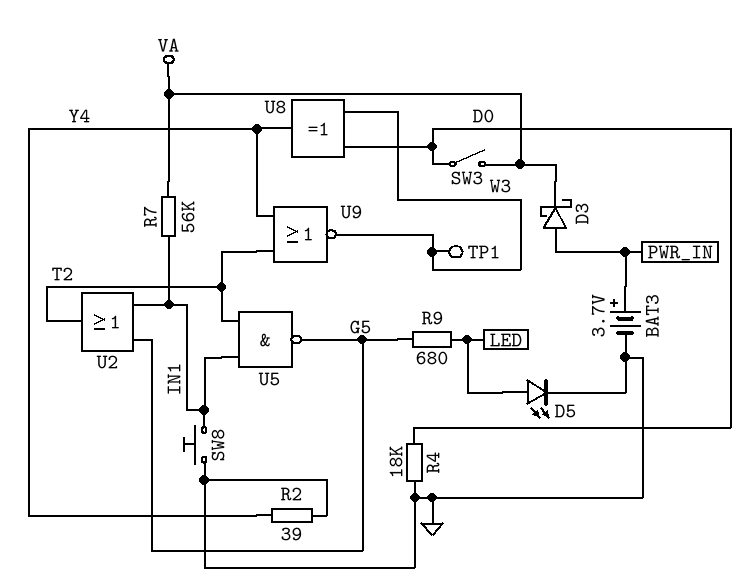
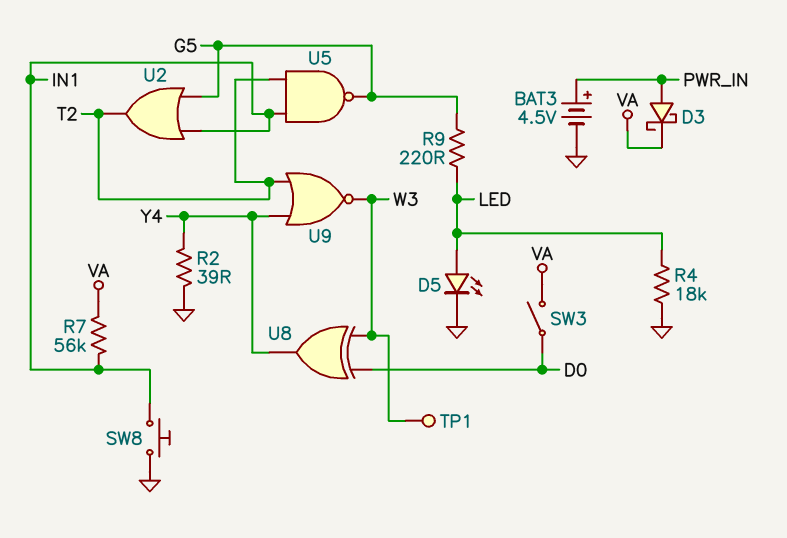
BAT3: 3.7V (plus PWR_IN, minus GND) -> 4.5V (plus PWR_IN, minus GND)
R4: 18k (D0, GND) -> 18k (GND, LED)
R9: 680 (G5, LED) -> 220 (G5, LED)

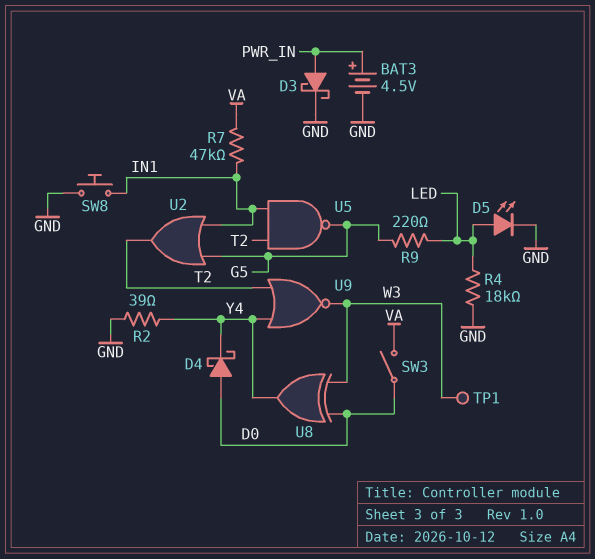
D3: schottky (A PWR_IN, K VA) -> schottky (A PWR_IN, K GND)
D4: none -> schottky (A D0, K Y4)
R7: 56k (IN1, VA) -> 47k (IN1, VA)

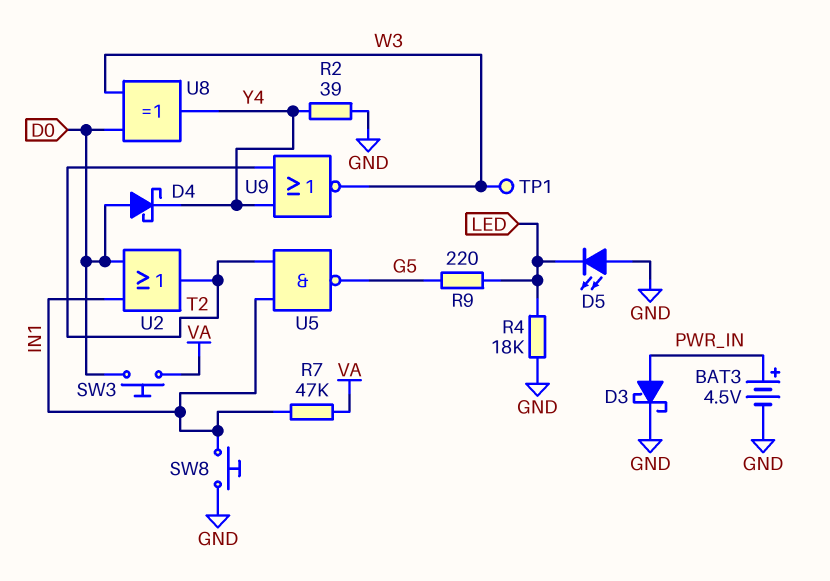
D5: LED (A LED, K GND) -> LED (A GND, K LED)
SW3: switch (D0, VA) -> button (D0, VA)
U2: OR (in G5, in IN1, out T2) -> OR (in D0, in IN1, out T2)

